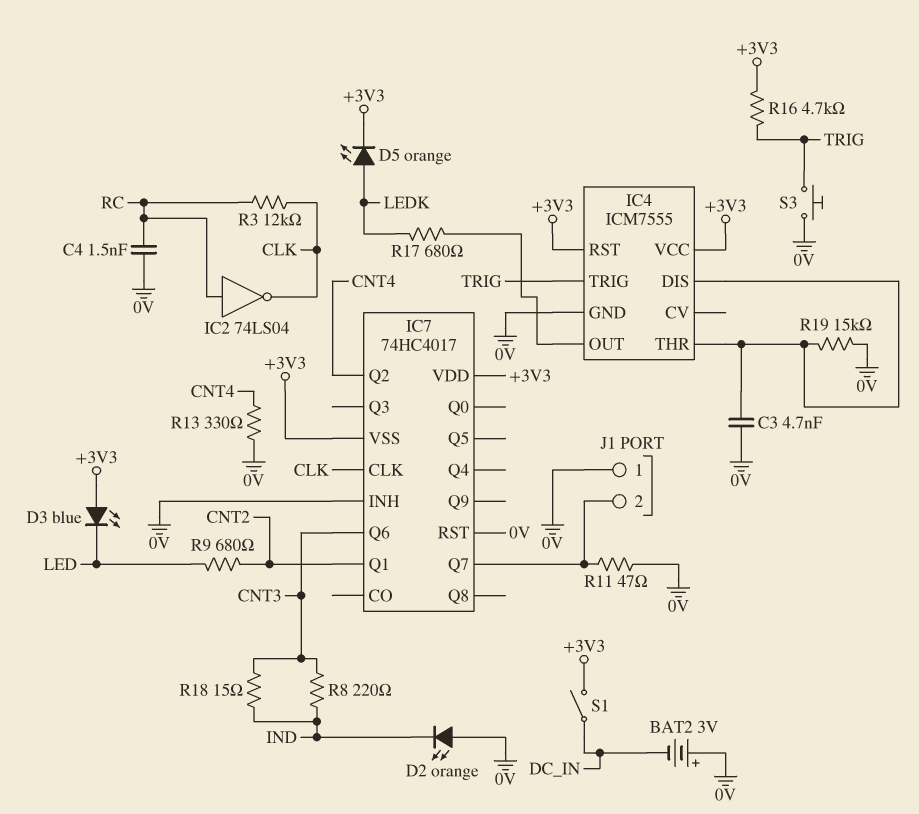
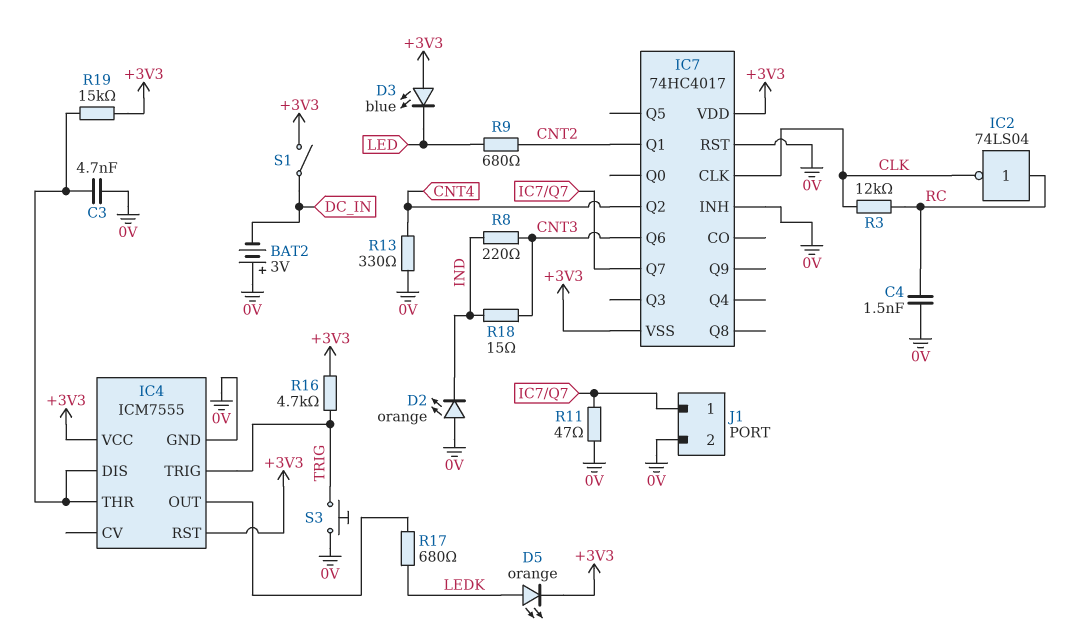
J1 pin 1: 0V -> IC7/Q7
J1 pin 2: IC7/Q7 -> 0V
R19: 15k (0V, IC4/DIS) -> 15k (+3V3, IC4/DIS)

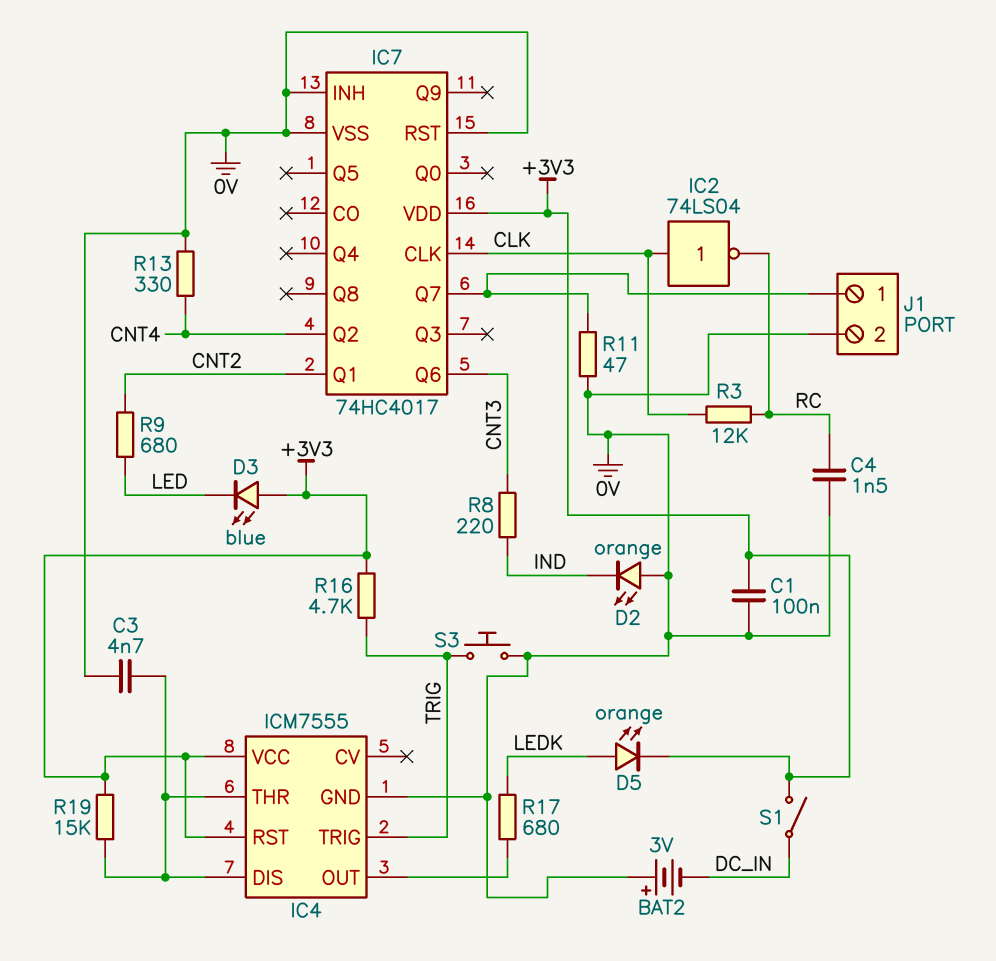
C1: none -> 100nF (+3V3, 0V)
IC2: NOT 74LS04 (in RC, out CLK) -> NOT 74LS04 (in CLK, out RC)
IC7 pin VSS: +3V3 -> 0V
R18: 15 (CNT3, IND) -> none

